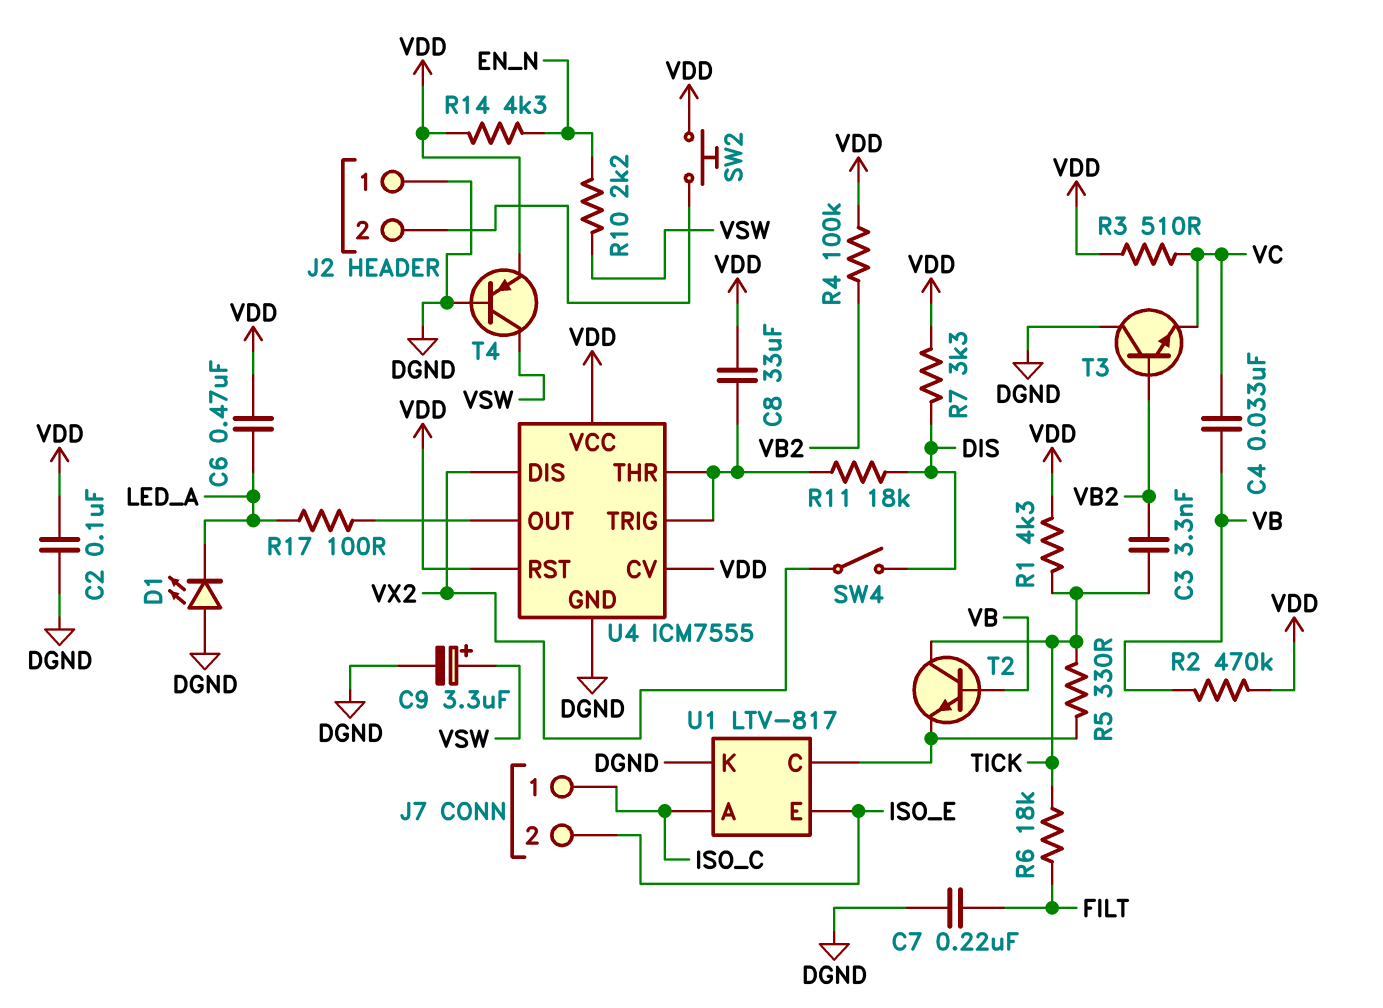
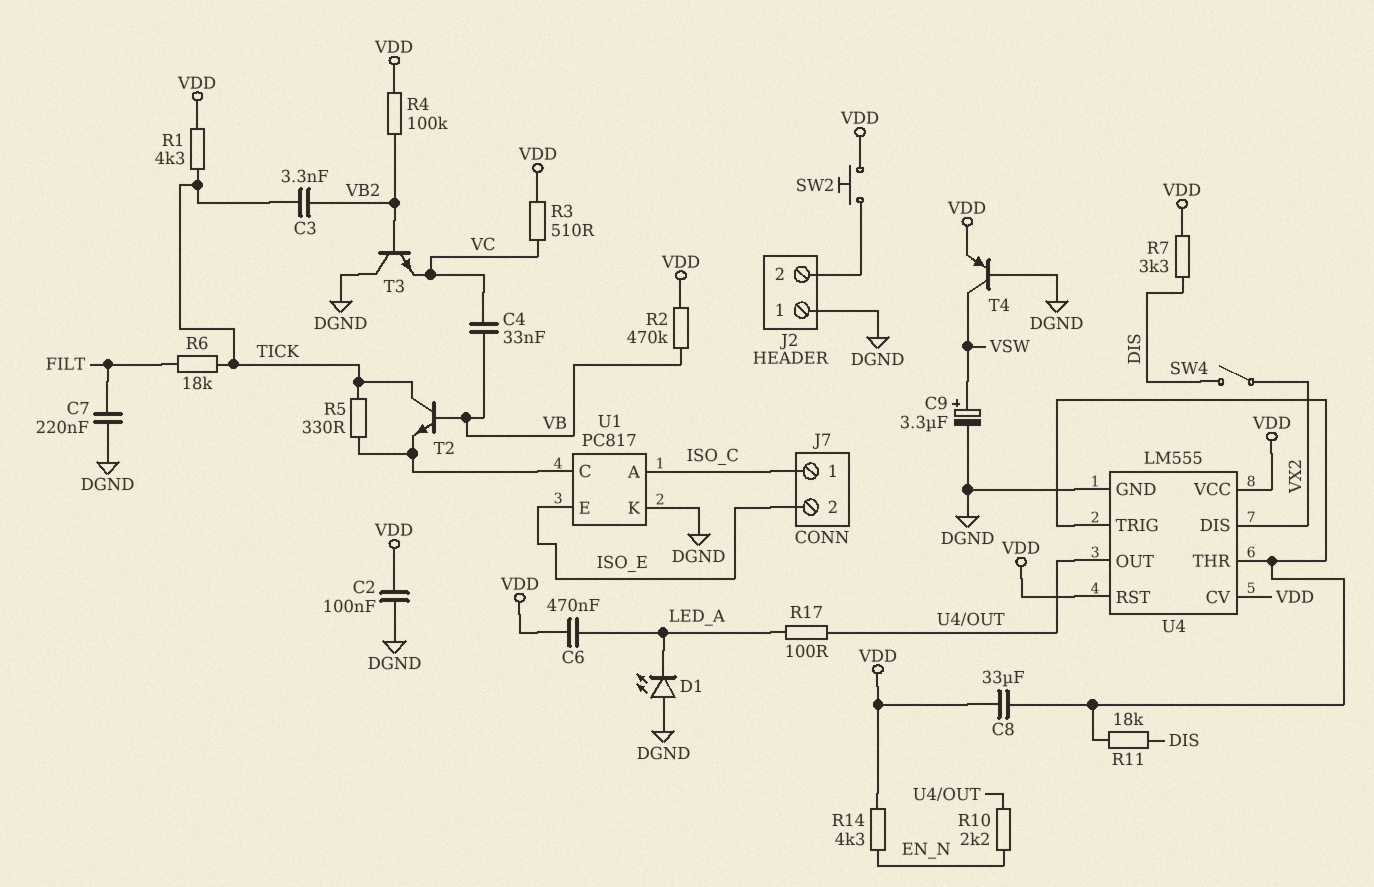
R10: 2.2k (EN_N, VSW) -> 2.2k (EN_N, U4/OUT)
U1: LTV-817 -> PC817
U4: ICM7555 -> LM555

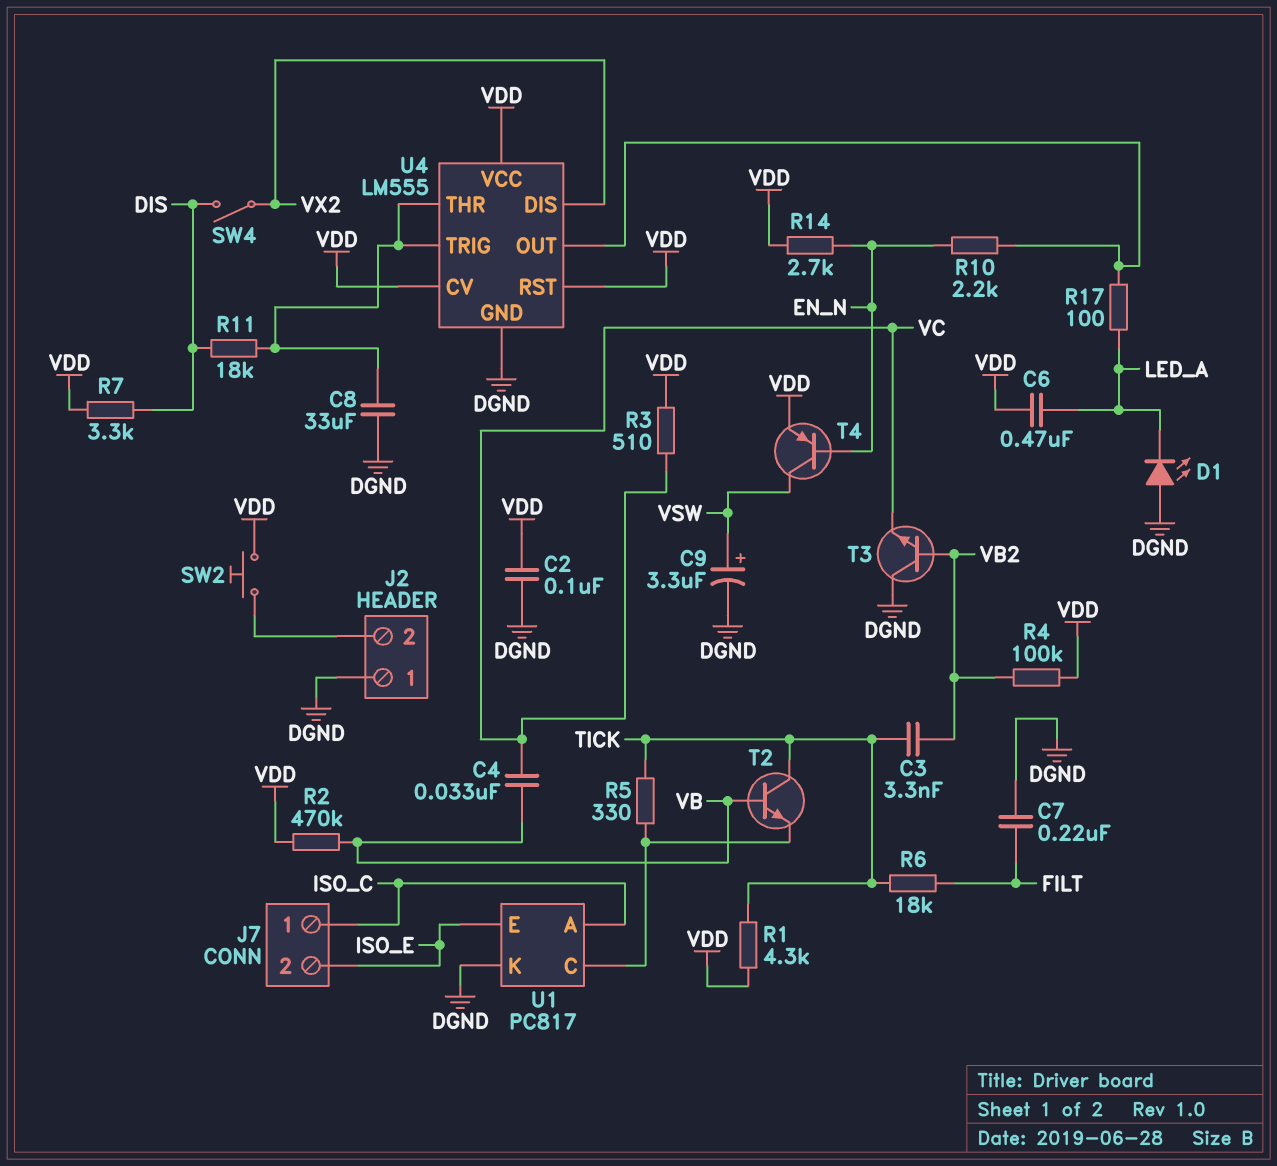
C8: 33uF (U4/THR, VDD) -> 33uF (DGND, U4/THR)
R14: 4.3k (EN_N, VDD) -> 2.7k (EN_N, VDD)
T4: PNP (B DGND, C VSW, E VDD) -> PNP (B EN_N, C VSW, E VDD)

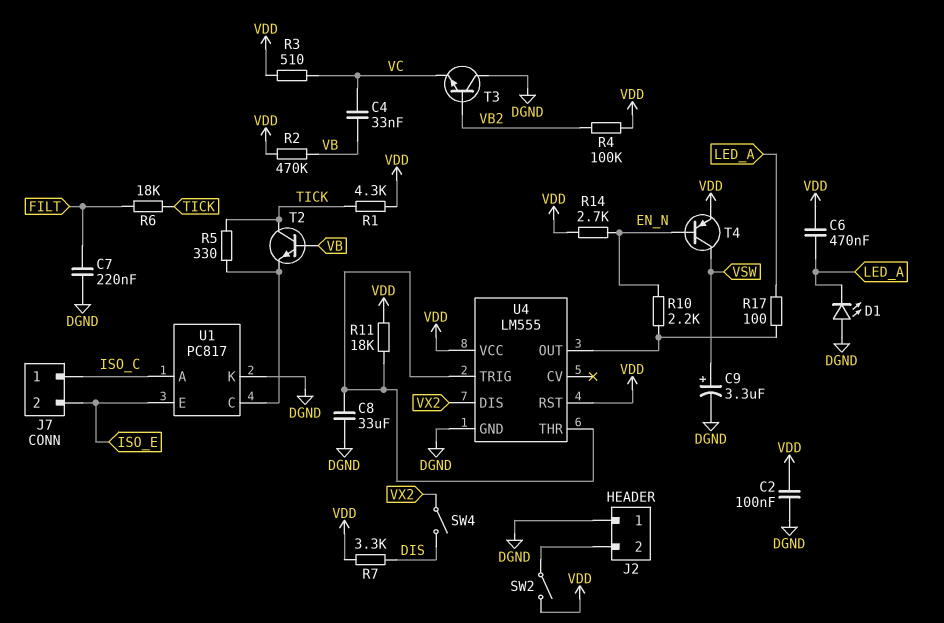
C3: 3.3nF (TICK, VB2) -> none
R11: 18k (DIS, U4/THR) -> 18k (U4/THR, VDD)
SW2: button (J2/2, VDD) -> switch (J2/2, VDD)
U4 pin CV: VDD -> none

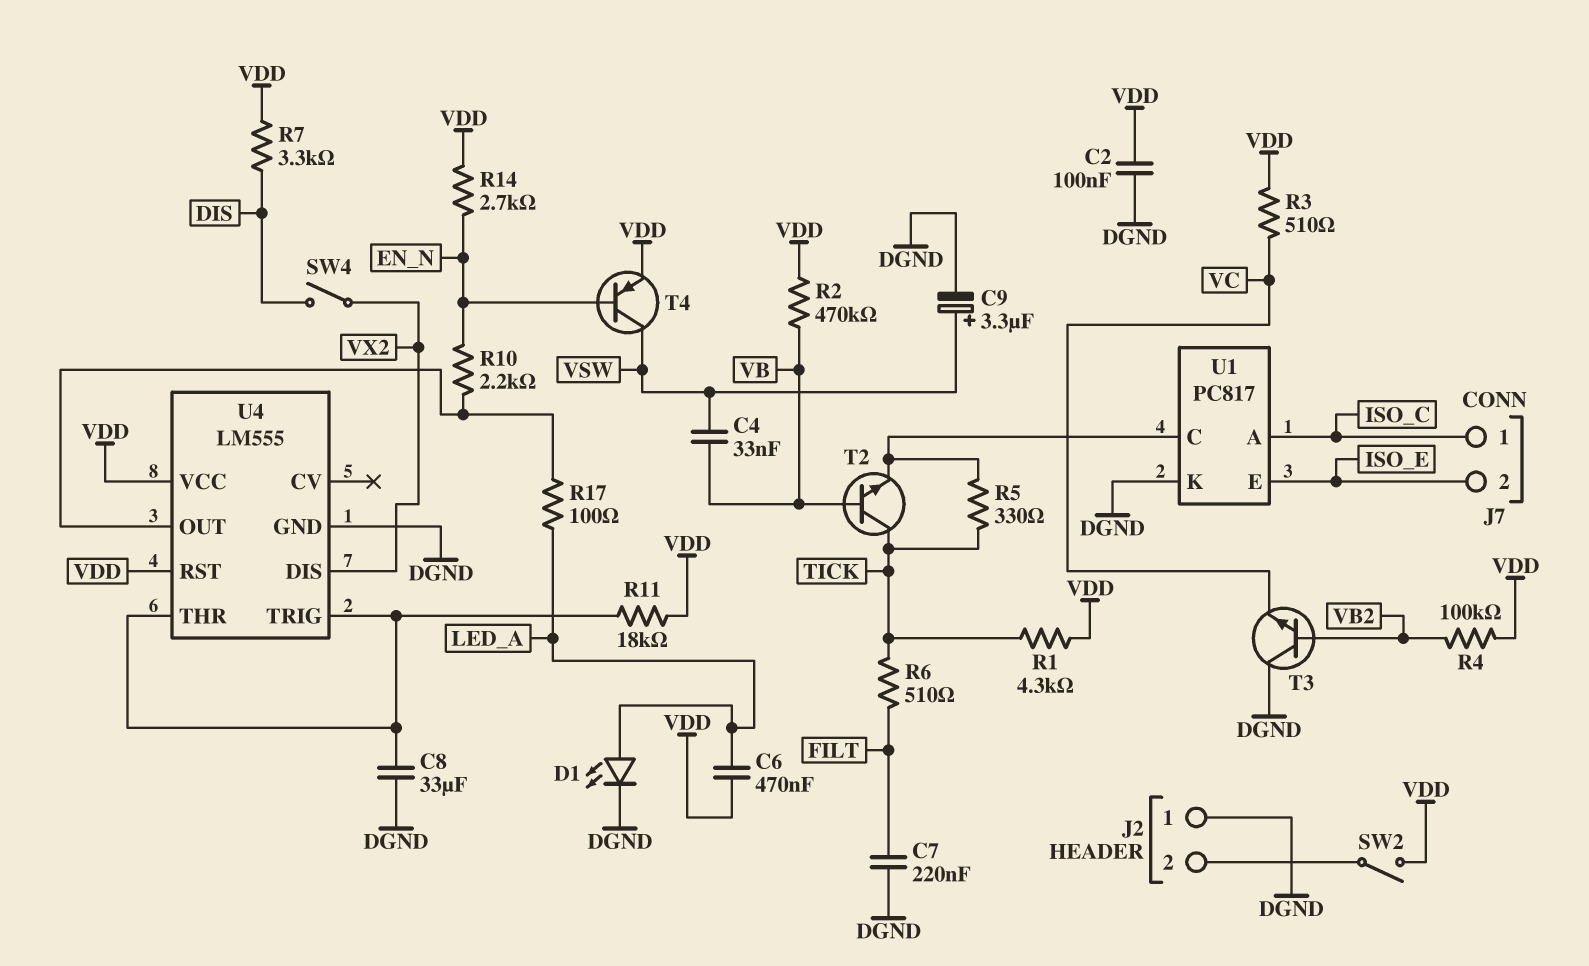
C4: 33nF (VB, VC) -> 33nF (VB, VSW)
D1: LED (A DGND, K LED_A) -> LED (A LED_A, K DGND)
R6: 18k (FILT, TICK) -> 510 (FILT, TICK)

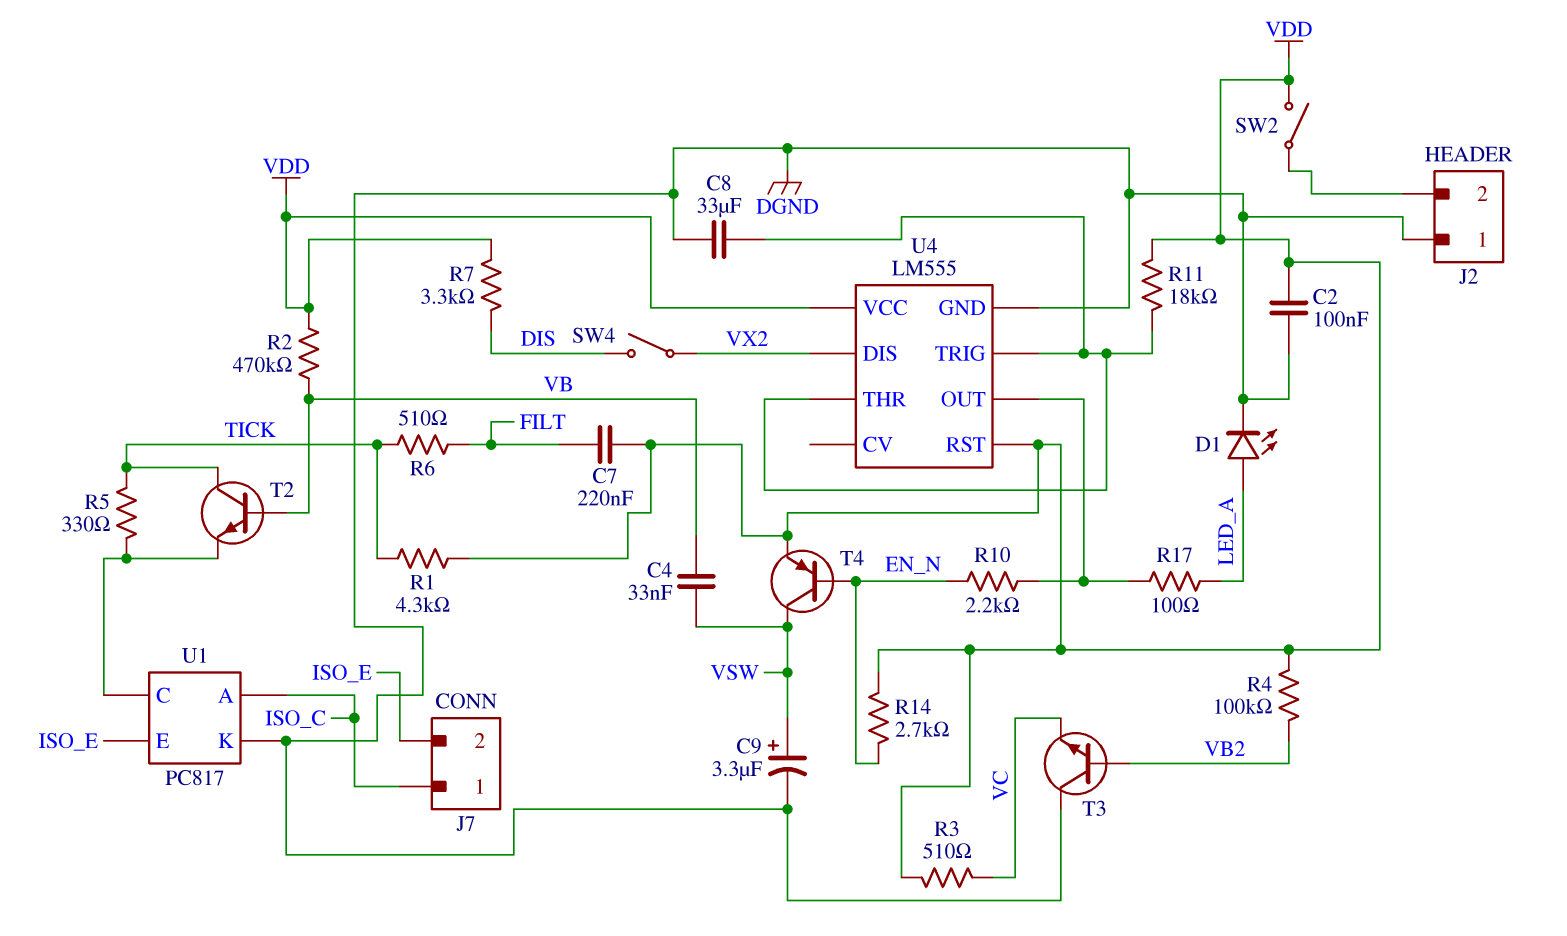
C6: 470nF (LED_A, VDD) -> none
C7: 220nF (DGND, FILT) -> 220nF (FILT, VDD)

